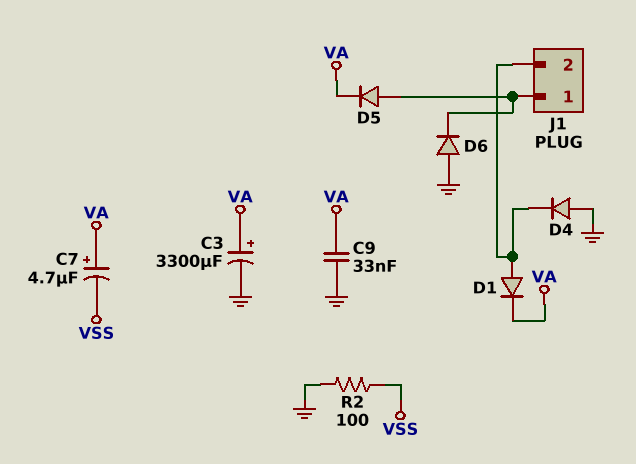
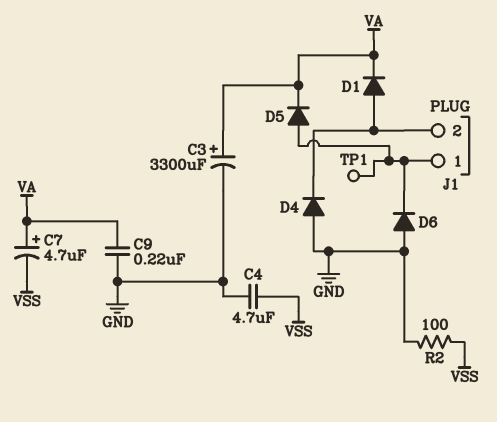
C4: none -> 4.7uF (GND, VSS)
C9: 33nF (GND, VA) -> 220nF (GND, VA)
TP1: none -> test point (J1/1)

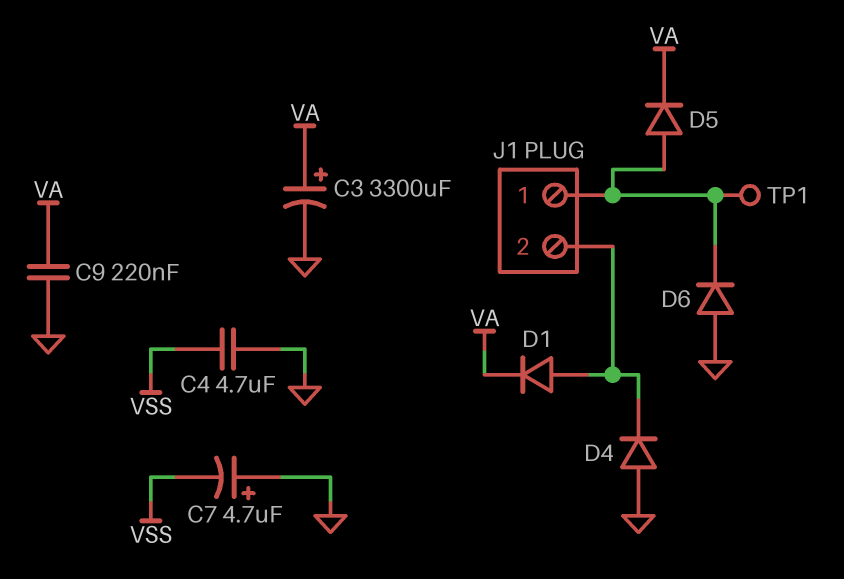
C7: 4.7uF (plus VA, minus VSS) -> 4.7uF (plus GND, minus VSS)
R2: 100 (GND, VSS) -> none

